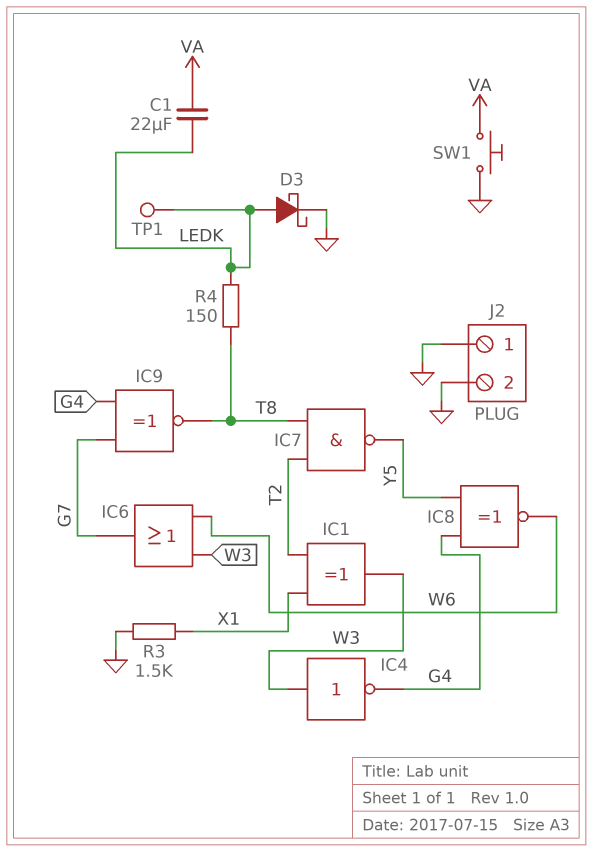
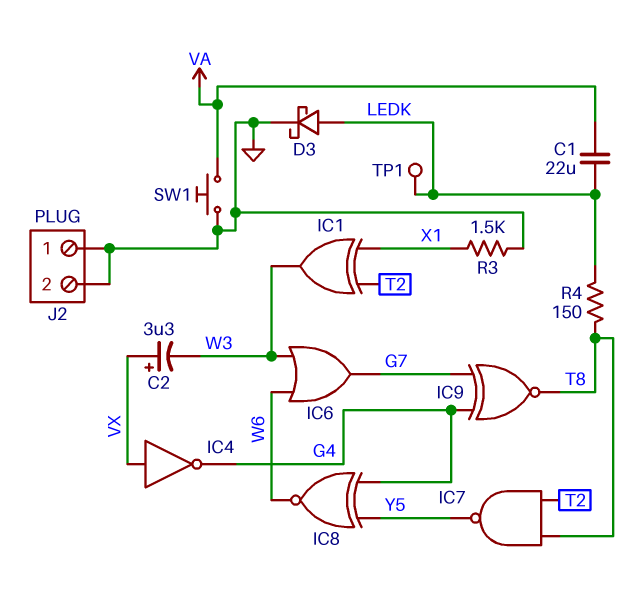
C2: none -> 3.3uF (plus VX, minus W3)
IC4: NOT (in W3, out G4) -> NOT (in VX, out G4)

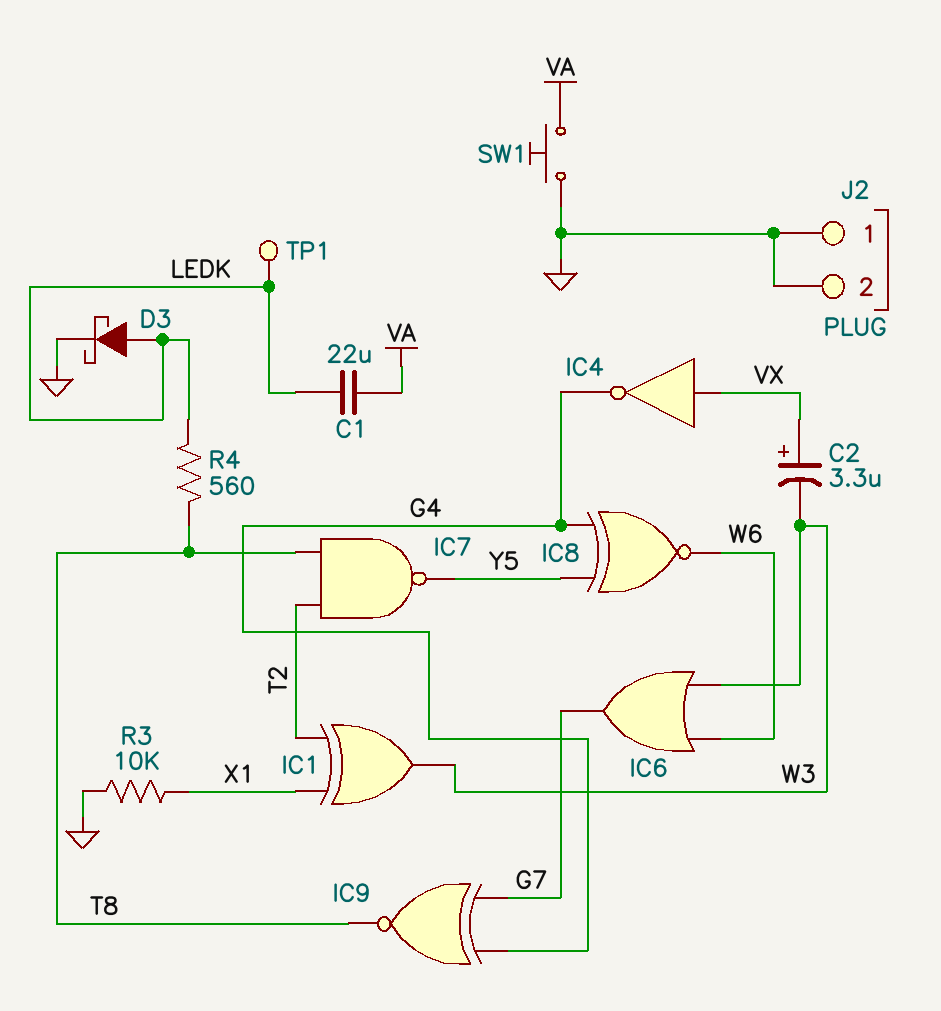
R3: 1.5k (GND, X1) -> 10k (GND, X1)
R4: 150 (LEDK, T8) -> 560 (LEDK, T8)

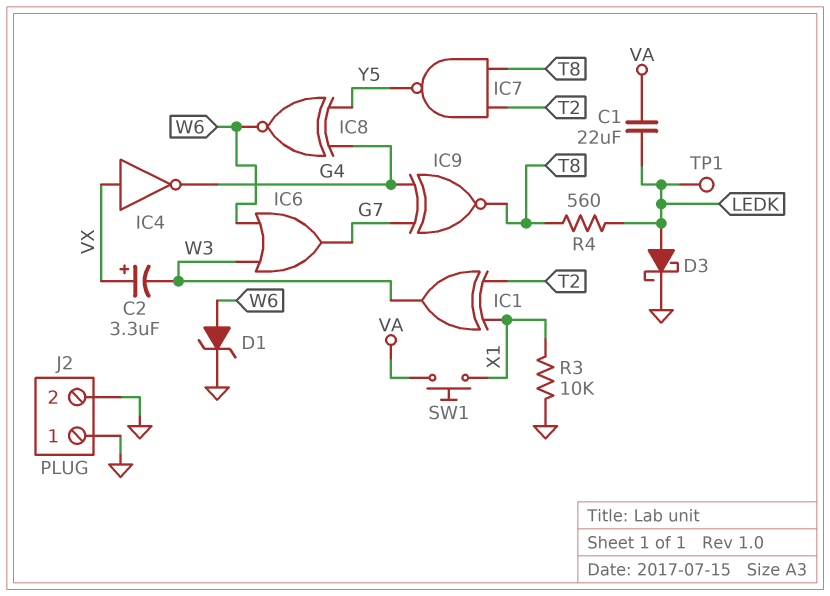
D1: none -> zener (A W6, K GND)
SW1: button (GND, VA) -> button (VA, X1)

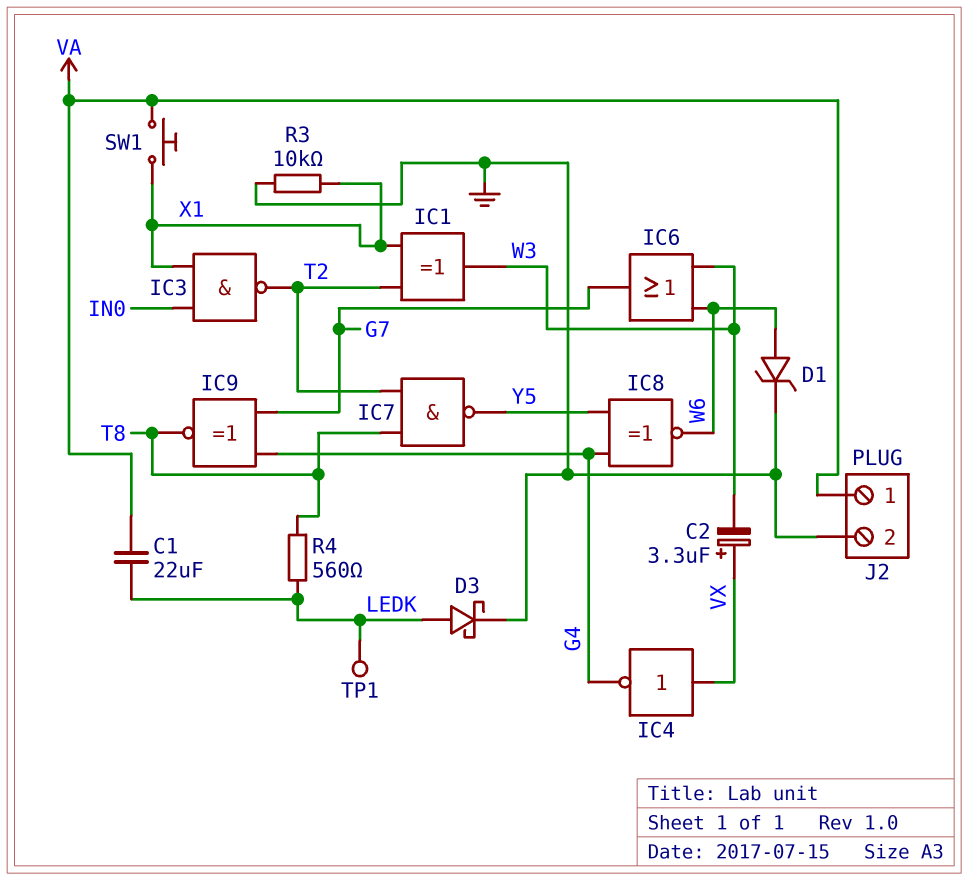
IC3: none -> NAND (in IN0, in X1, out T2)
J2 pin 1: GND -> VA

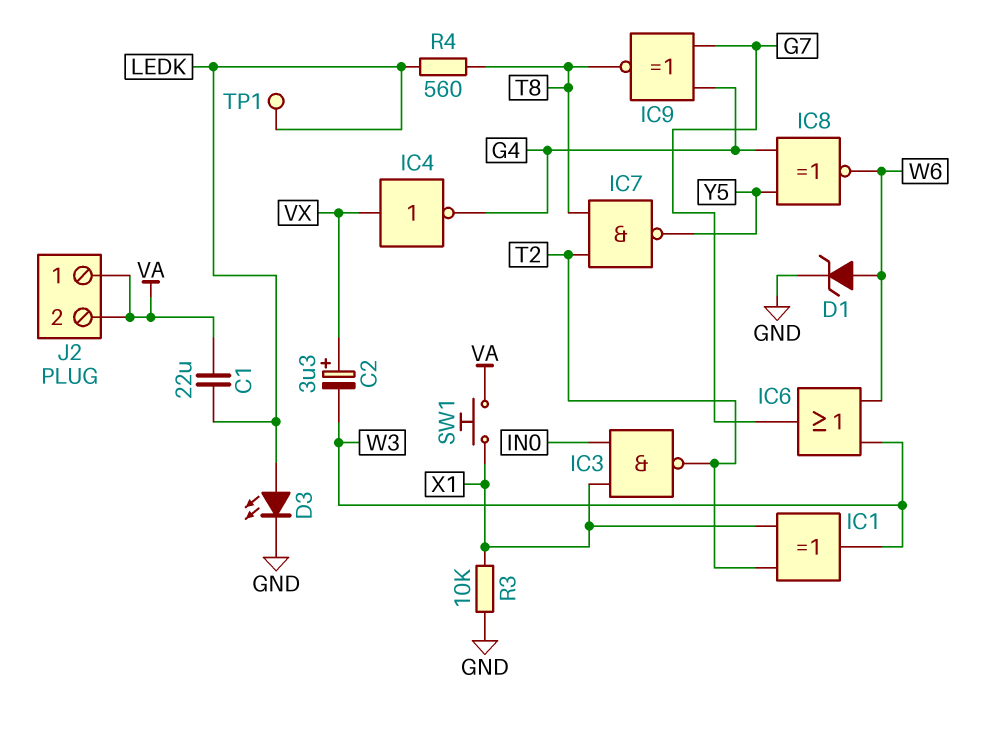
D3: schottky (A LEDK, K GND) -> LED (A LEDK, K GND)
J2 pin 2: GND -> VA

